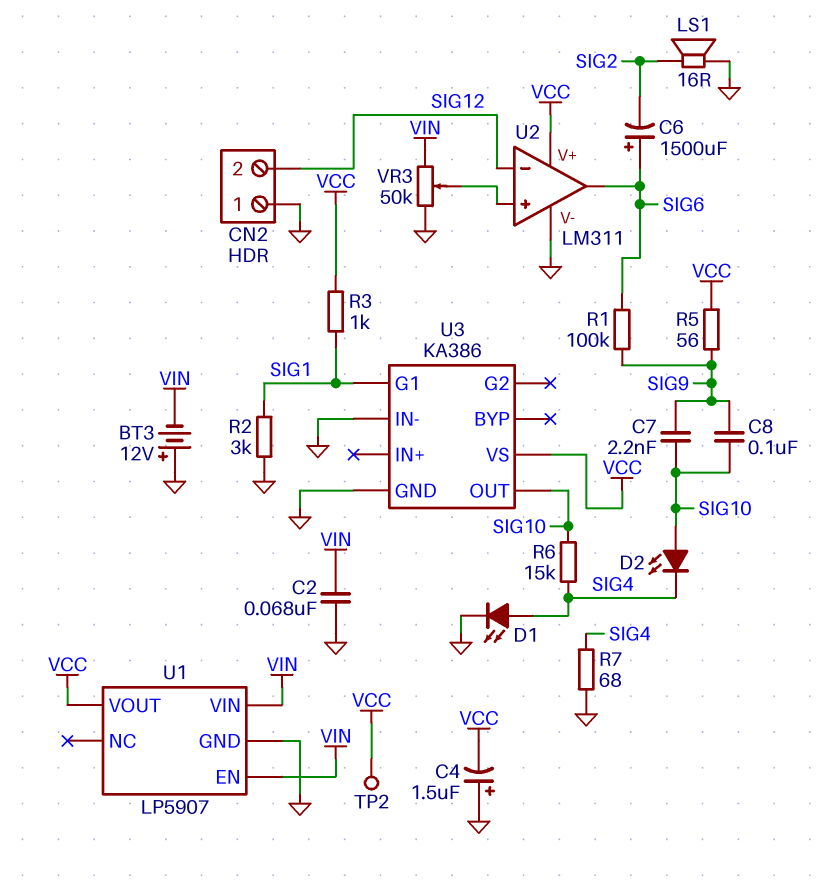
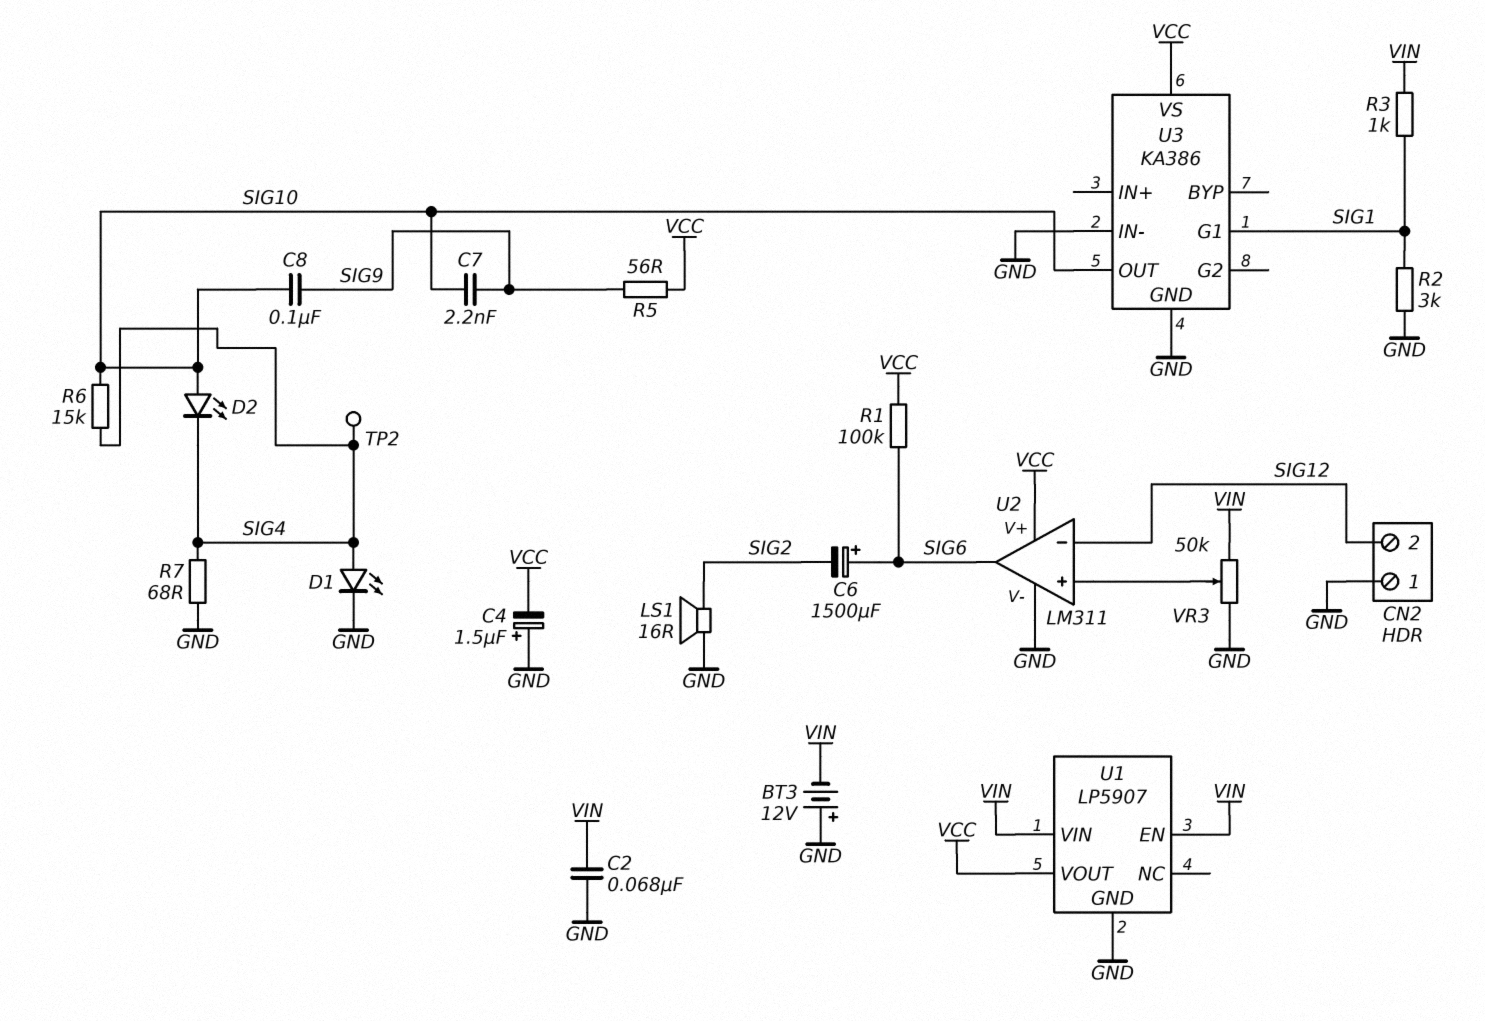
R1: 100k (SIG6, SIG9) -> 100k (SIG6, VCC)
R3: 1k (SIG1, VCC) -> 1k (SIG1, VIN)
TP2: test point (VCC) -> test point (SIG4)

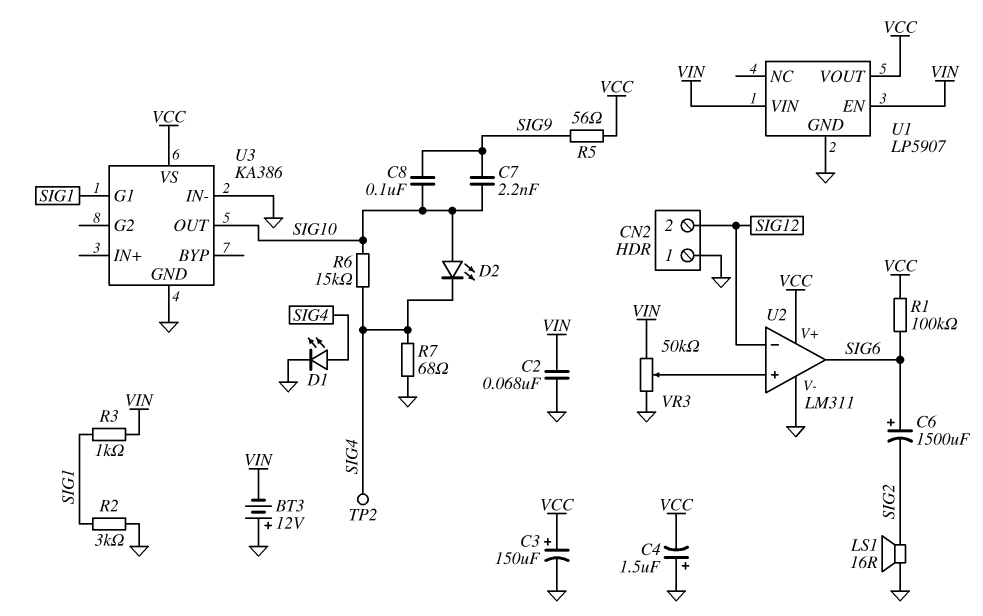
C3: none -> 150uF (plus VCC, minus GND)

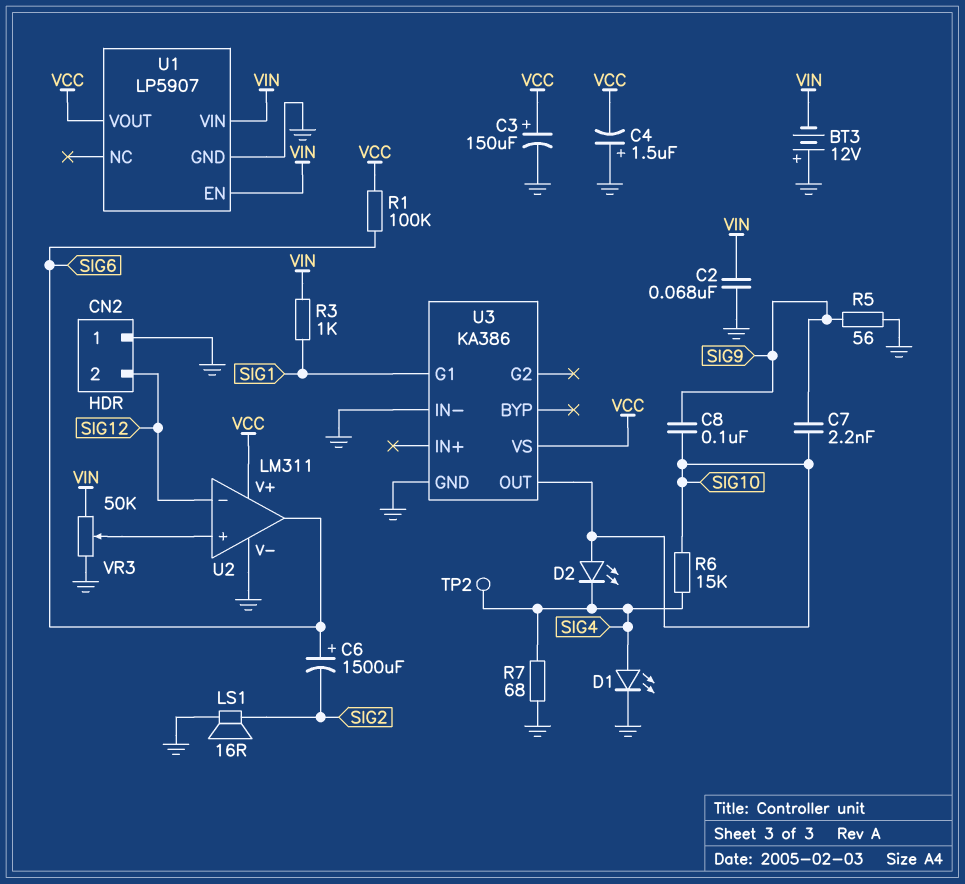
R2: 3k (GND, SIG1) -> none
R5: 56 (SIG9, VCC) -> 56 (GND, SIG9)

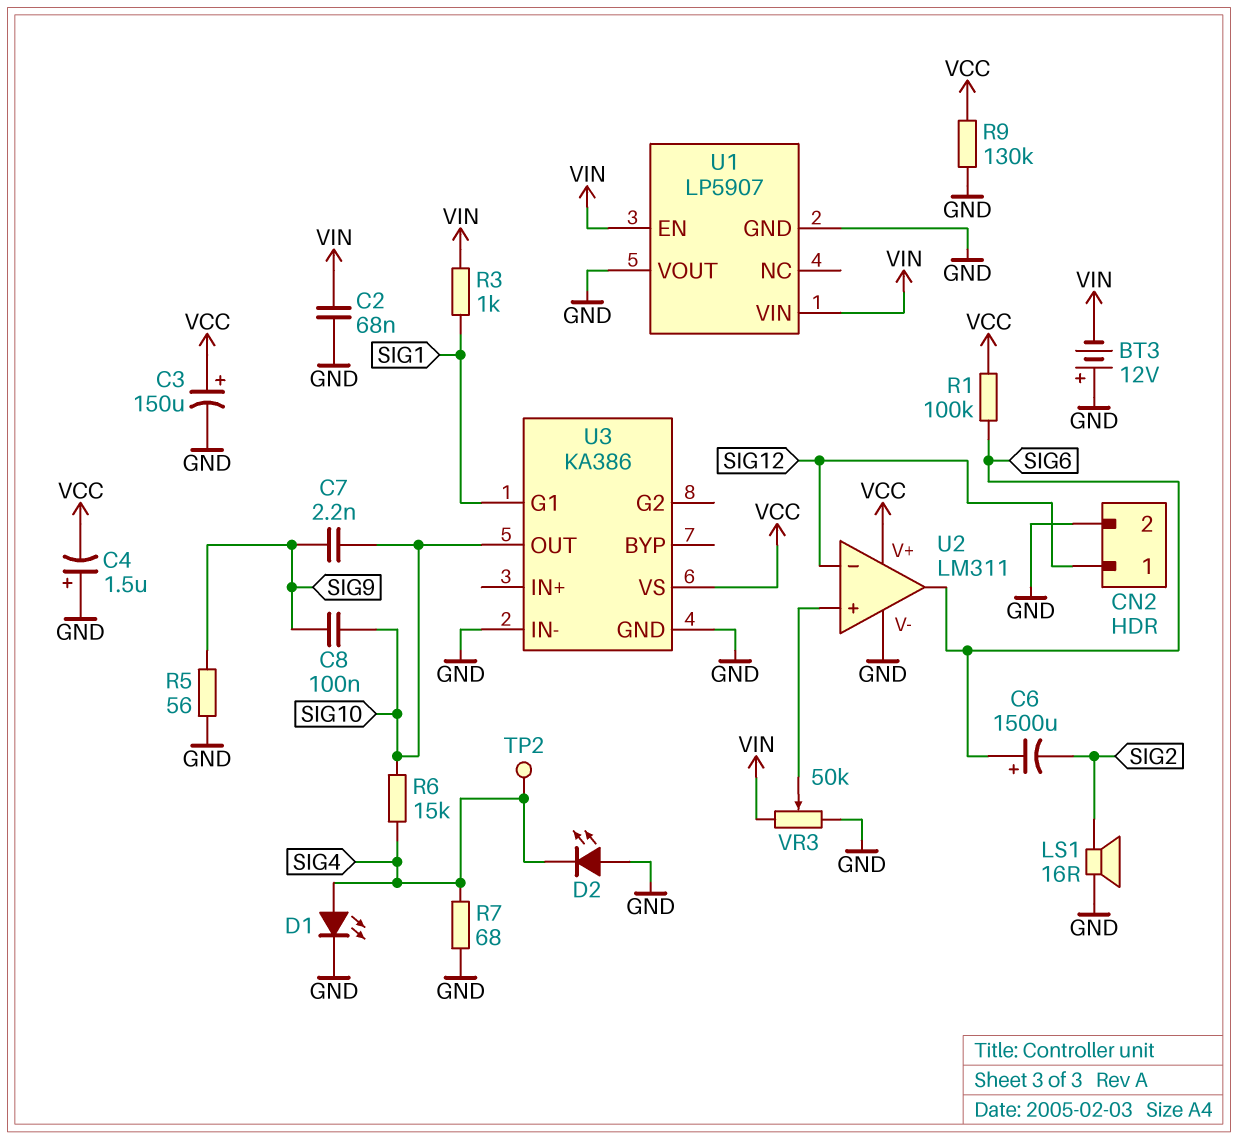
CN2 pin 1: GND -> SIG12
CN2 pin 2: SIG12 -> GND
D2: LED (A SIG10, K SIG4) -> LED (A GND, K SIG4)
R9: none -> 130k (GND, VCC)
U1 pin VOUT: VCC -> GND

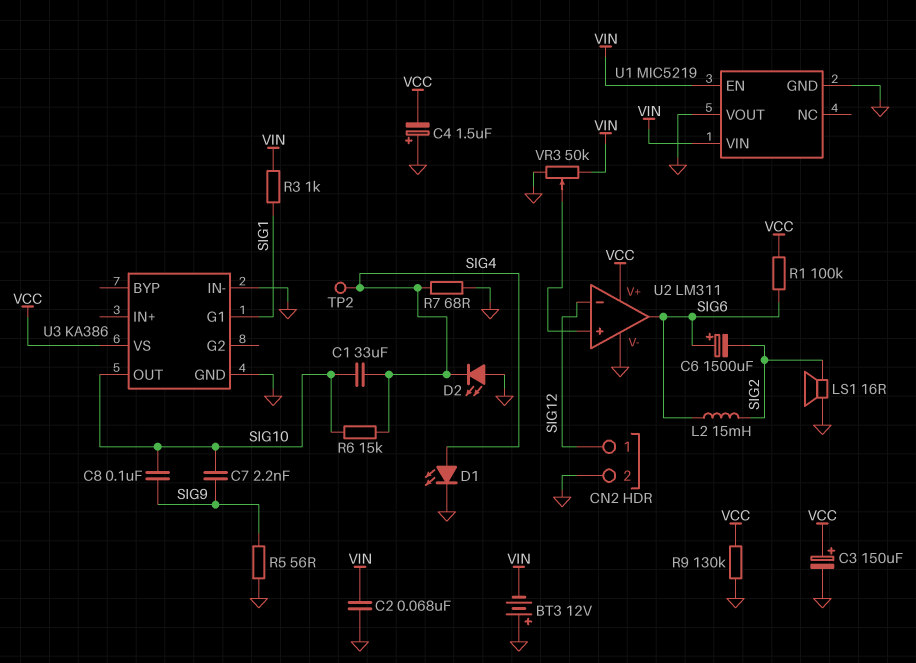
C1: none -> 33uF (SIG4, SIG10)
L2: none -> 15mH (SIG2, SIG6)
U1: LP5907 -> MIC5219

